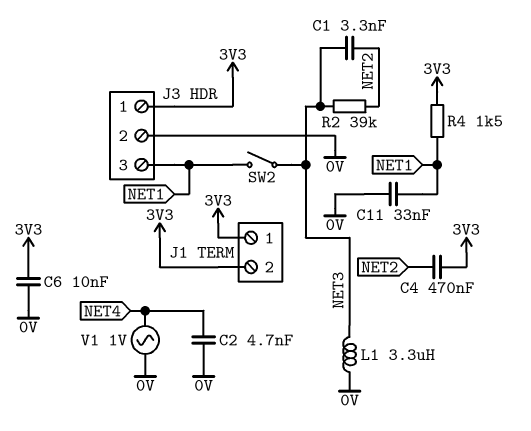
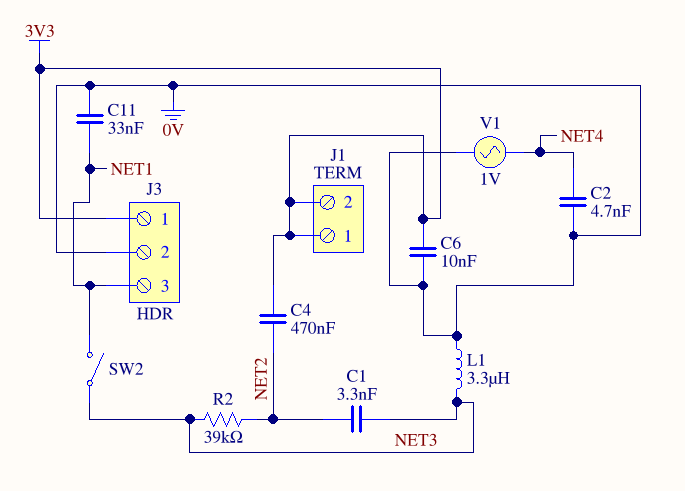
R4: 1.5k (3V3, NET1) -> none

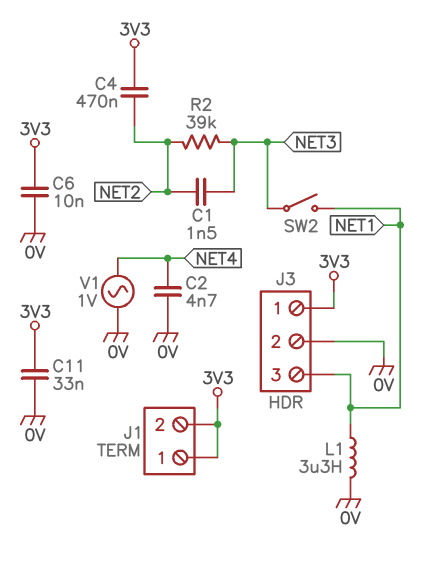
C1: 3.3nF (NET2, NET3) -> 1.5nF (NET2, NET3)
C11: 33nF (0V, NET1) -> 33nF (0V, 3V3)
L1: 3.3uH (0V, NET3) -> 3.3uH (0V, NET1)

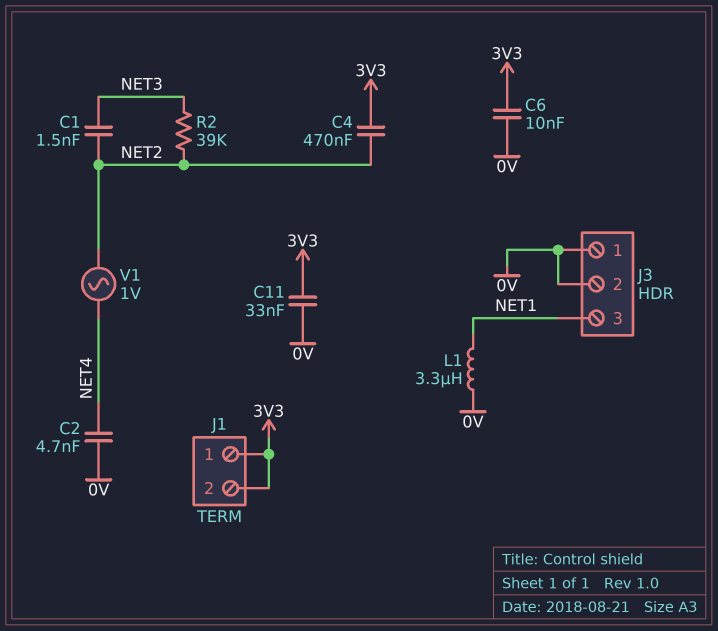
J3 pin 1: 3V3 -> 0V
SW2: switch (NET1, NET3) -> none
V1: AC 1V (0V, NET4) -> AC 1V (NET2, NET4)

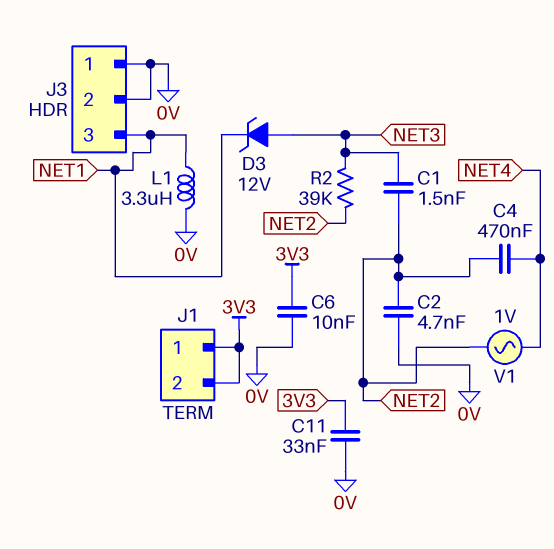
C2: 4.7nF (0V, NET4) -> 4.7nF (0V, NET2)
C4: 470nF (3V3, NET2) -> 470nF (NET2, NET4)
D3: none -> zener 12V (A NET3, K NET1)

